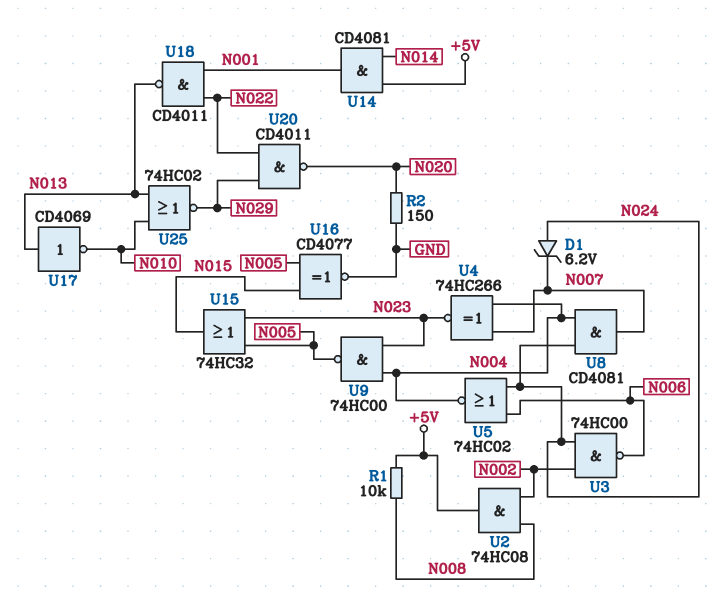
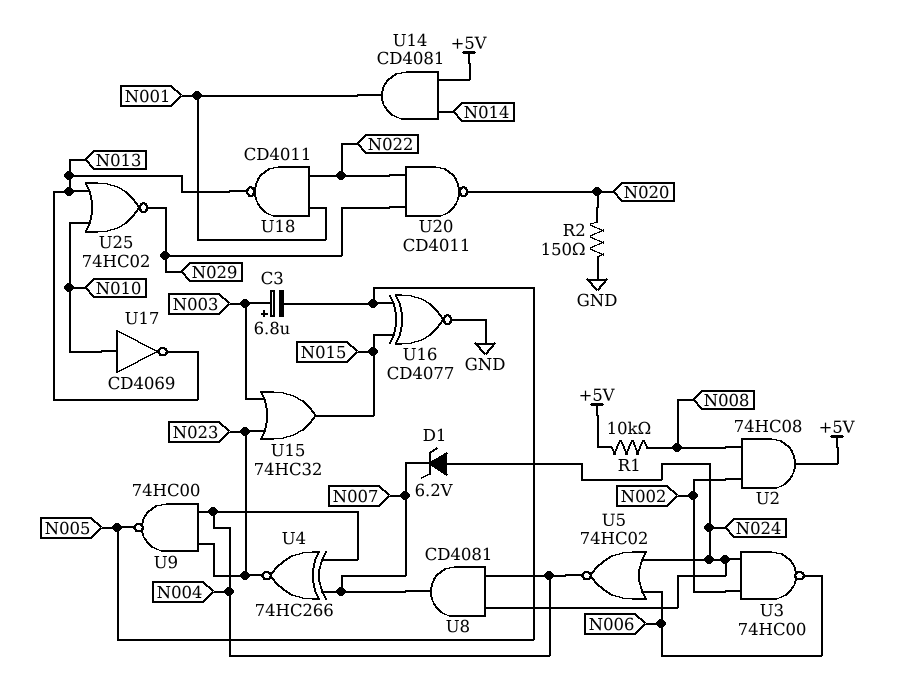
C3: none -> 6.8uF (plus N003, minus N005)
U15: OR 74HC32 (in N005, in N023, out N015) -> OR 74HC32 (in N003, in N023, out N015)
U17: NOT CD4069 (in N013, out N010) -> NOT CD4069 (in N010, out N013)

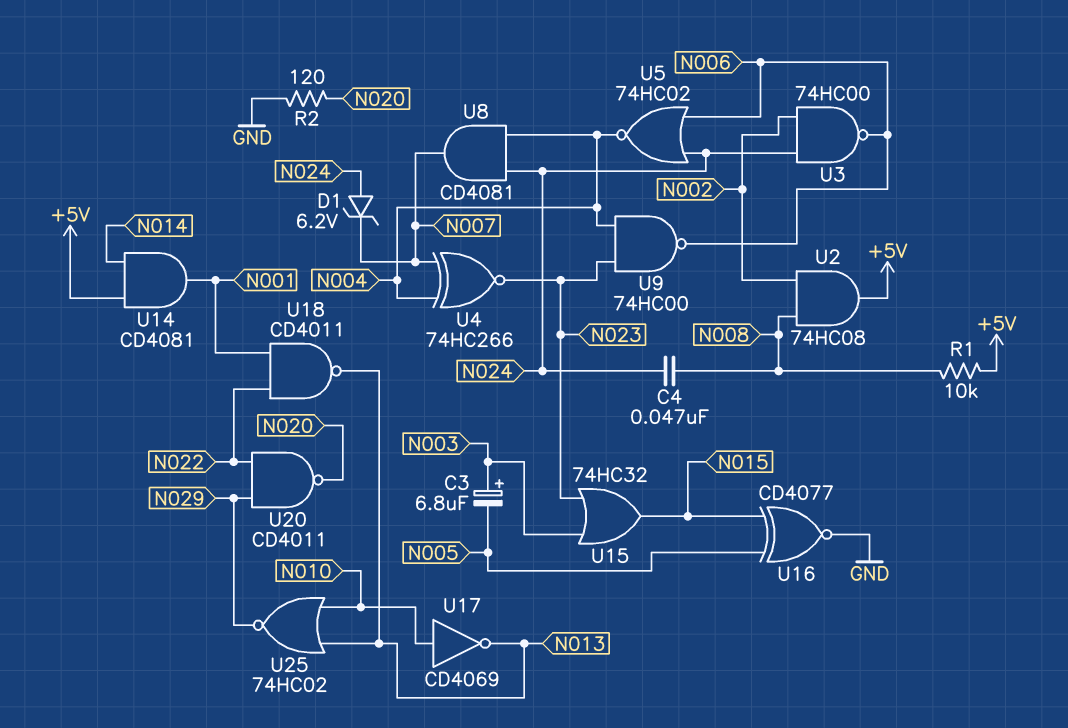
C4: none -> 47nF (N008, N024)
R2: 150 (GND, N020) -> 120 (GND, N020)
U9: NAND 74HC00 (in N004, in N023, out N005) -> NAND 74HC00 (in N004, in N023, out N006)

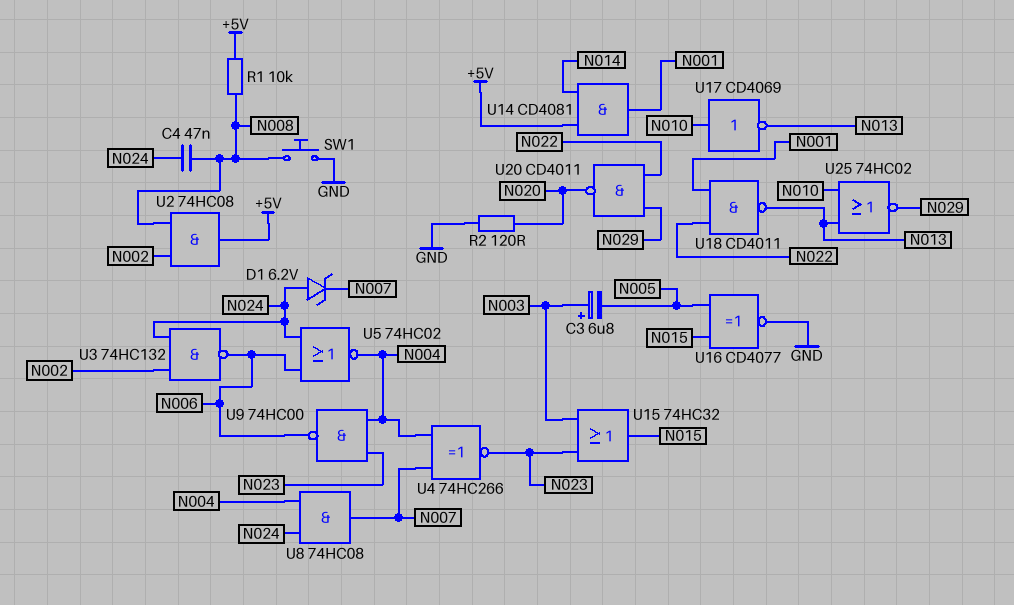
SW1: none -> button (GND, N008)
U3: NAND 74HC00 (in N002, in N024, out N006) -> NAND 74HC132 (in N002, in N024, out N006)
U8: AND CD4081 (in N004, in N024, out N007) -> AND 74HC08 (in N004, in N024, out N007)

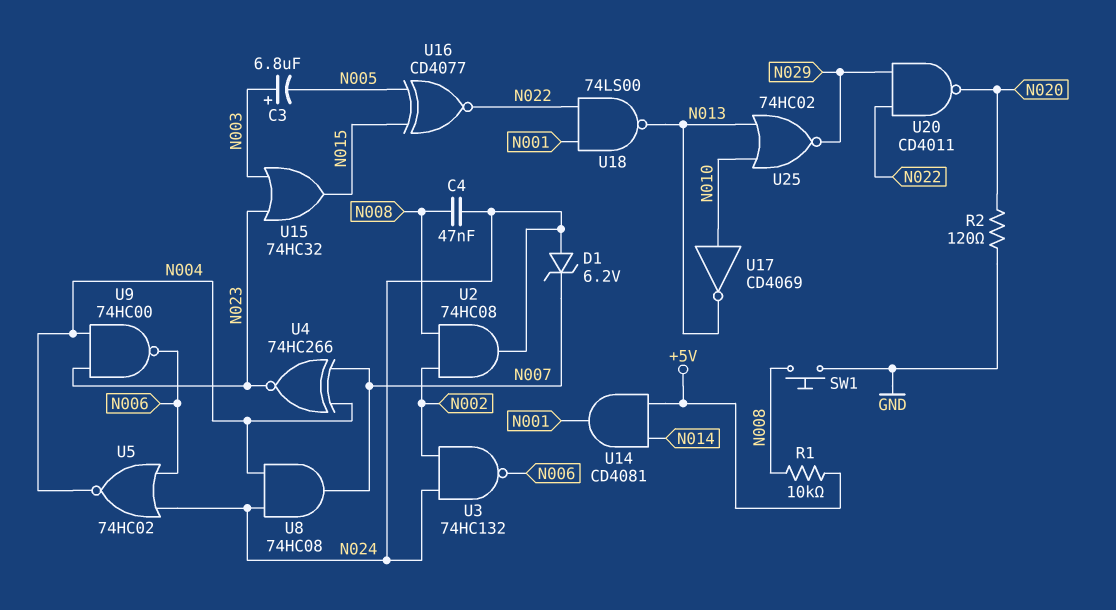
U2: AND 74HC08 (in N002, in N008, out +5V) -> AND 74HC08 (in N002, in N008, out N024)
U16: XNOR CD4077 (in N005, in N015, out GND) -> XNOR CD4077 (in N005, in N015, out N022)
U18: NAND CD4011 (in N001, in N022, out N013) -> NAND 74LS00 (in N001, in N022, out N013)

